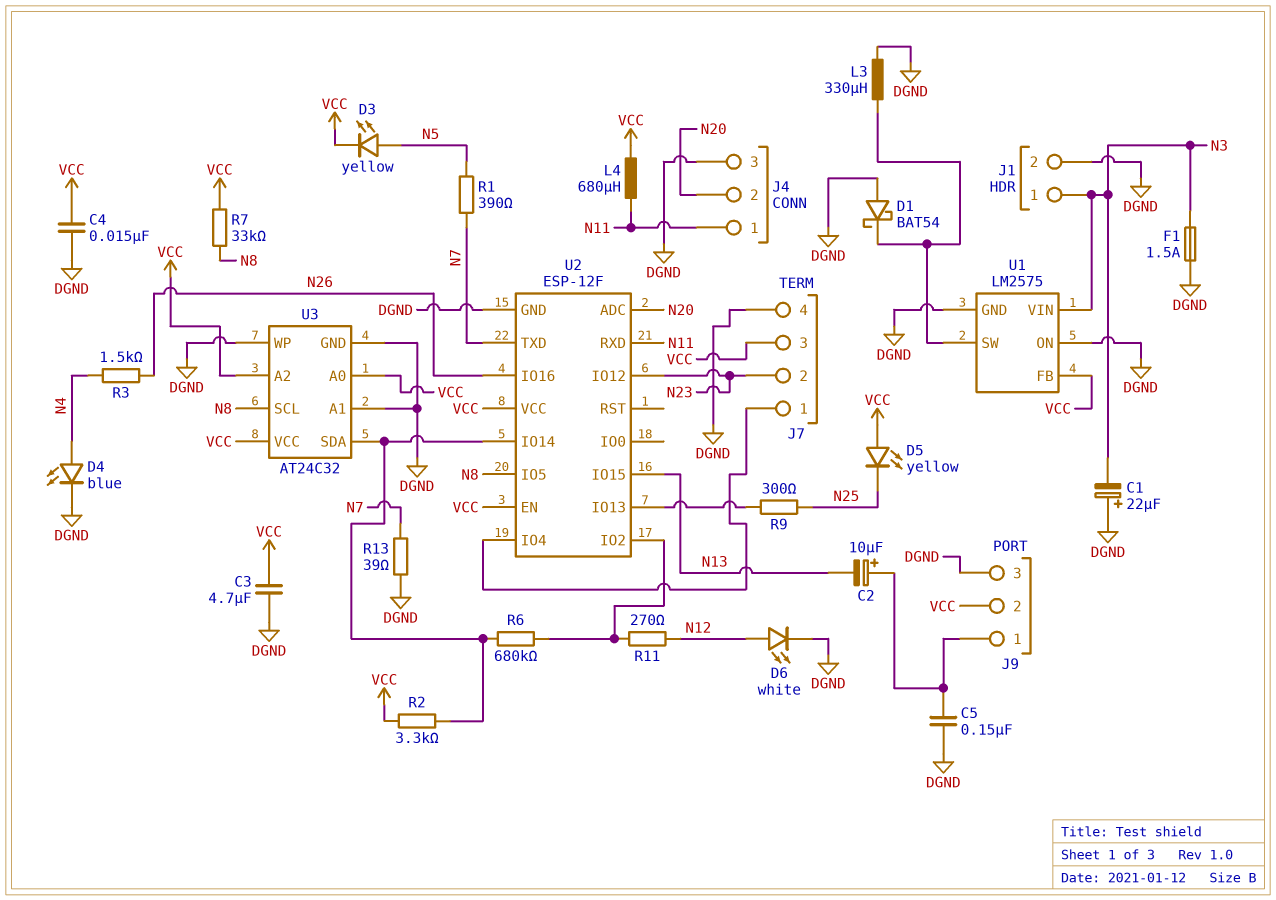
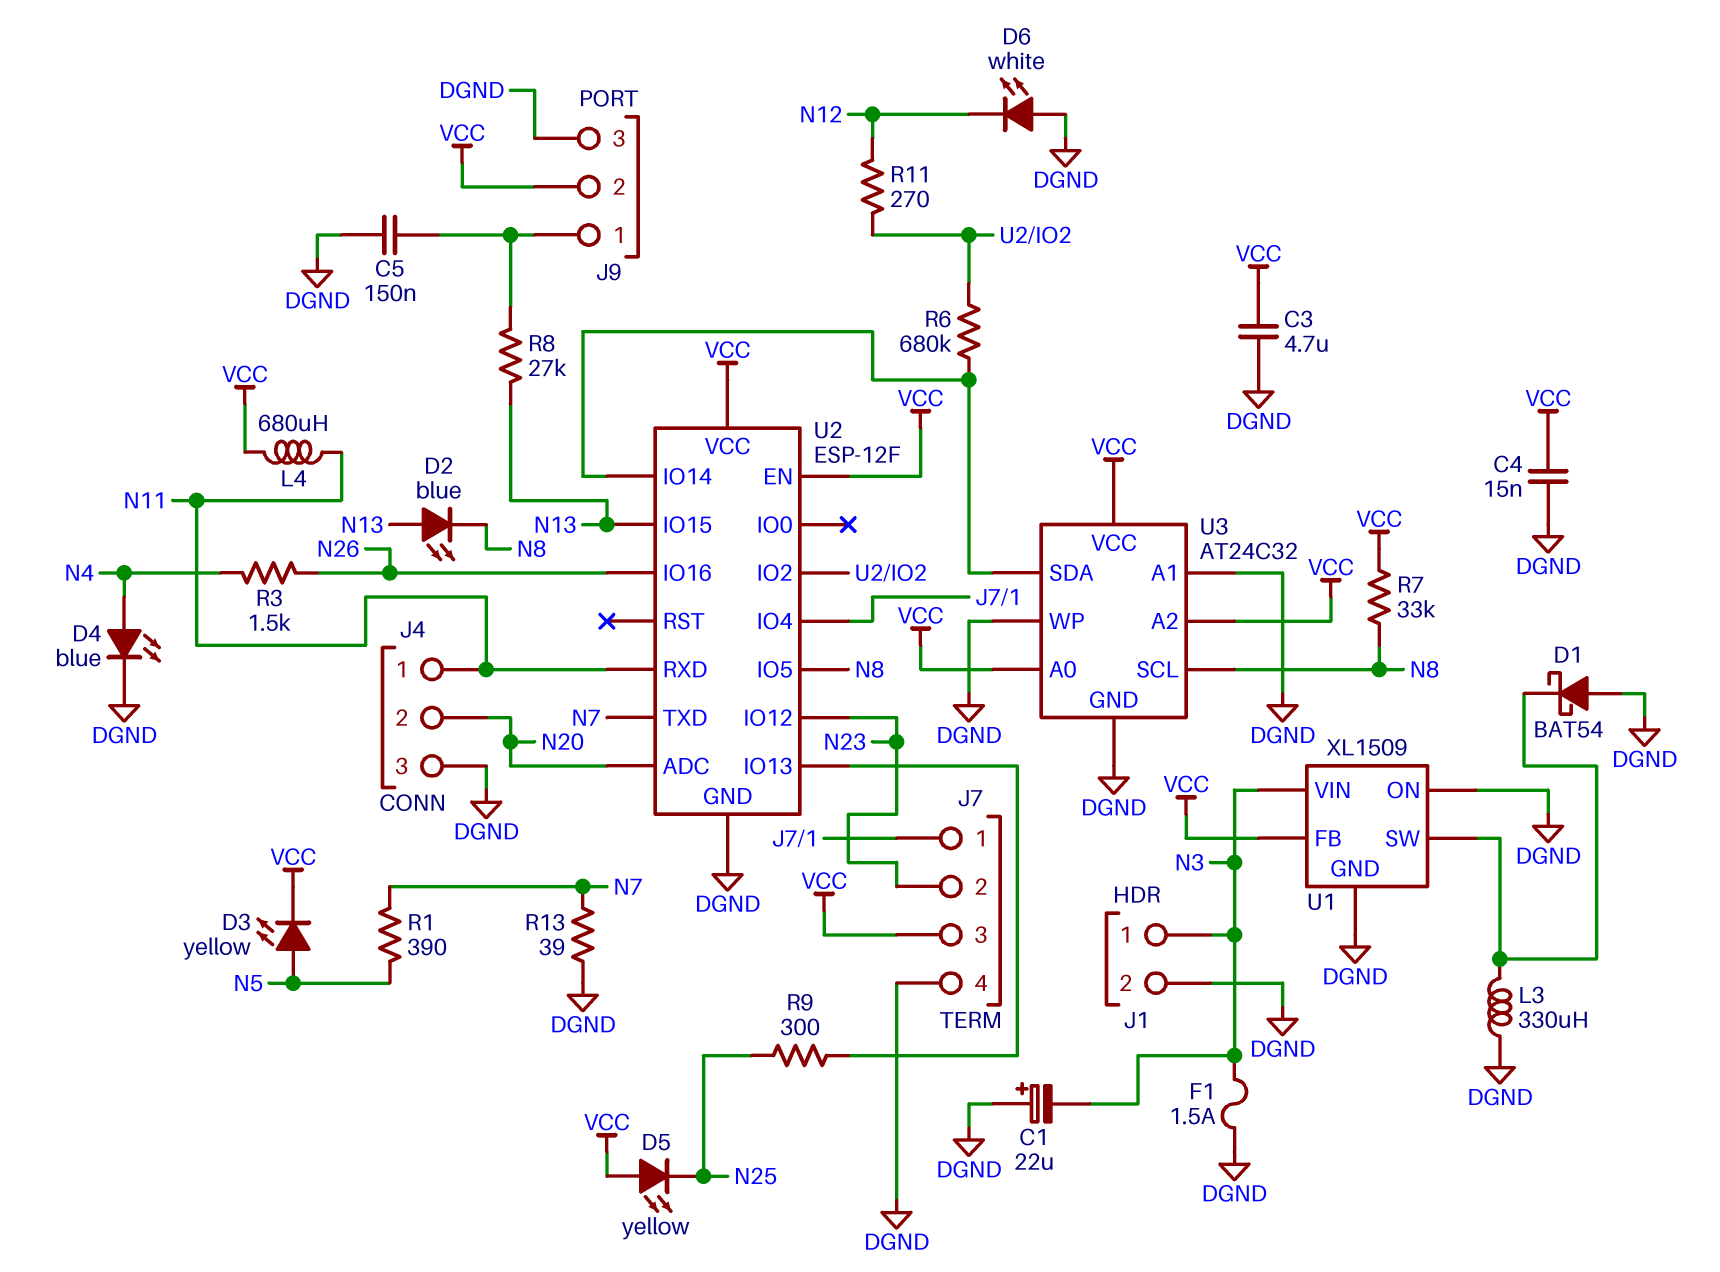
C2: 10uF (plus J9/1, minus N13) -> none
D2: none -> LED blue (A N13, K N8)
D6: LED white (A N12, K DGND) -> LED white (A DGND, K N12)
R2: 3.3k (U2/IO14, VCC) -> none
R8: none -> 27k (J9/1, N13)
U1: LM2575 -> XL1509

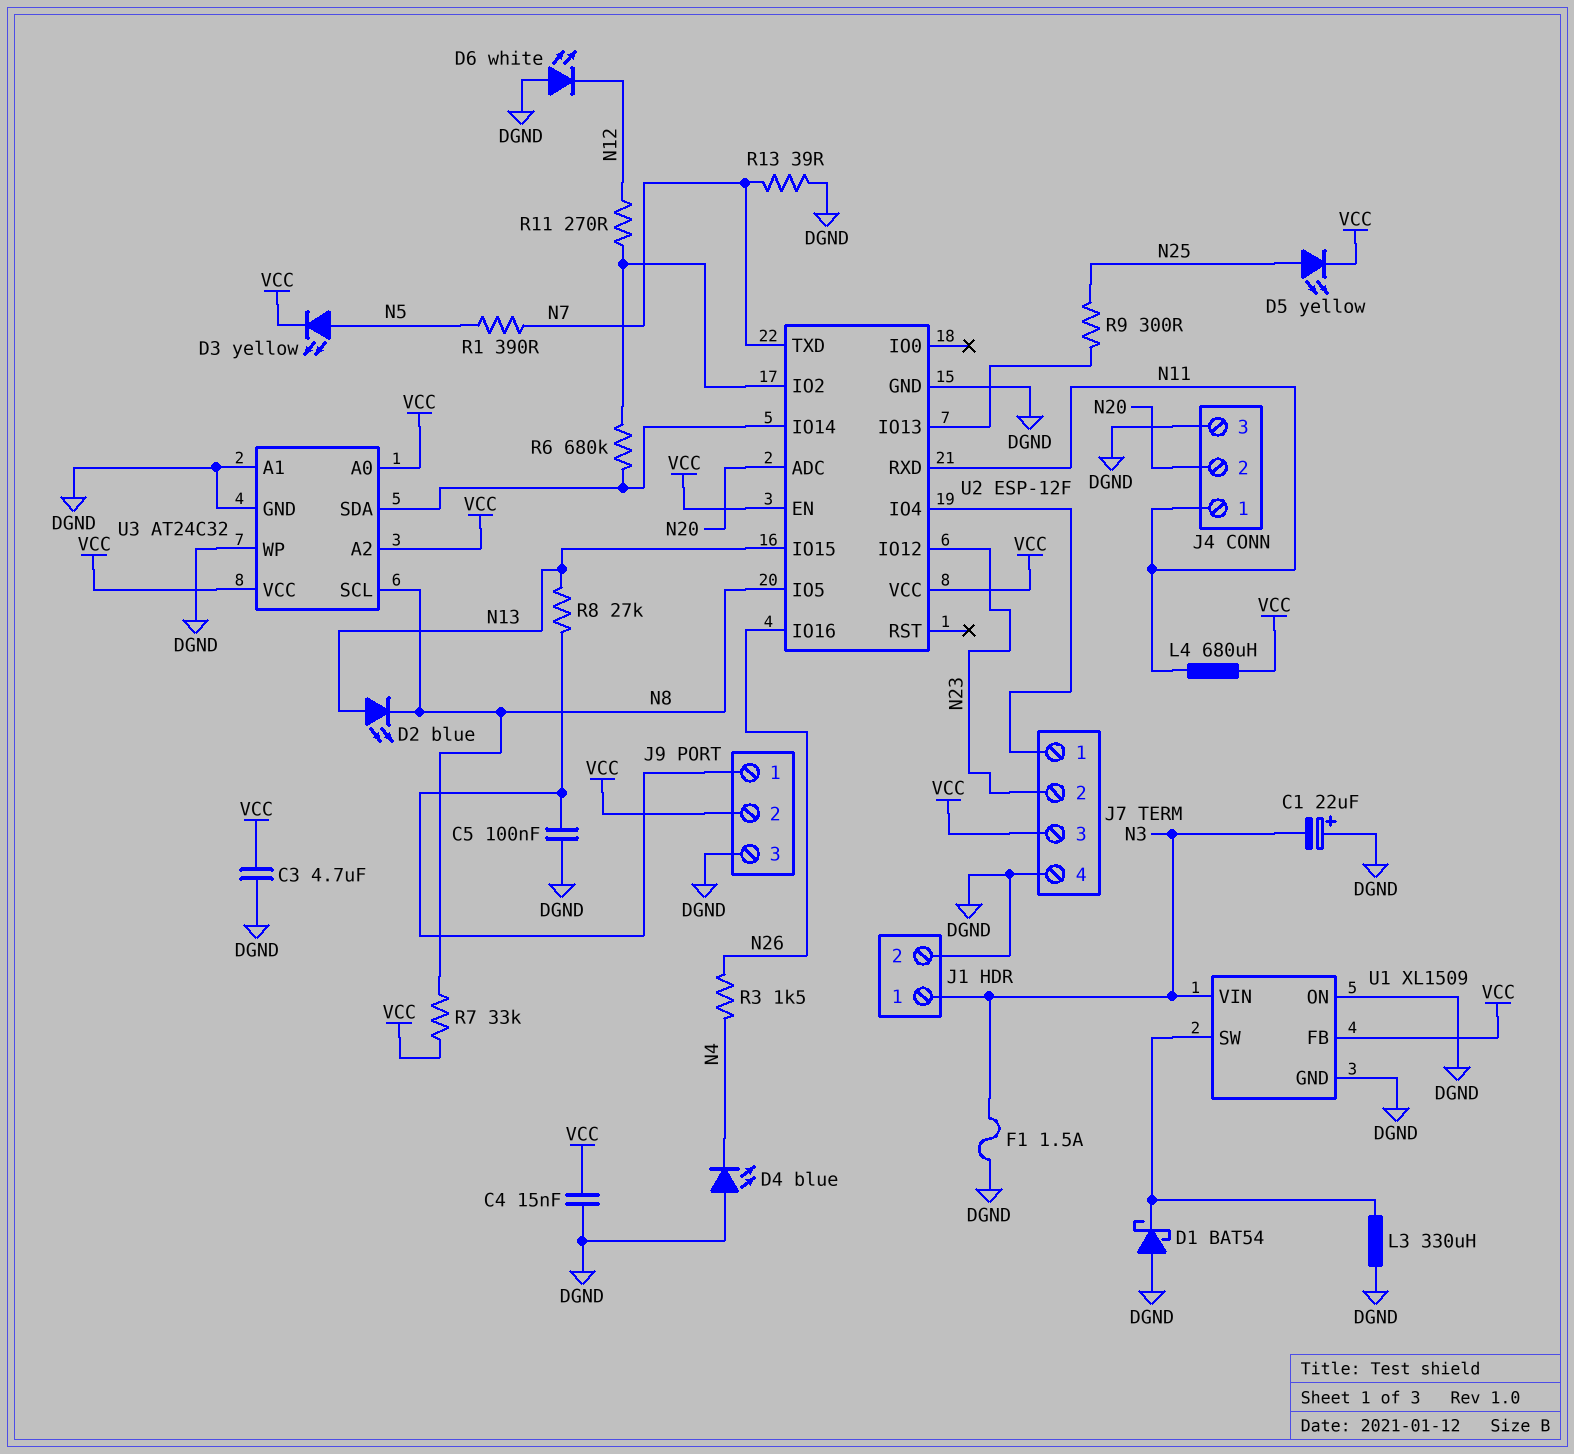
C5: 150nF (DGND, J9/1) -> 100nF (DGND, J9/1)
D4: LED blue (A N4, K DGND) -> LED blue (A DGND, K N4)
D5: LED yellow (A VCC, K N25) -> LED yellow (A N25, K VCC)

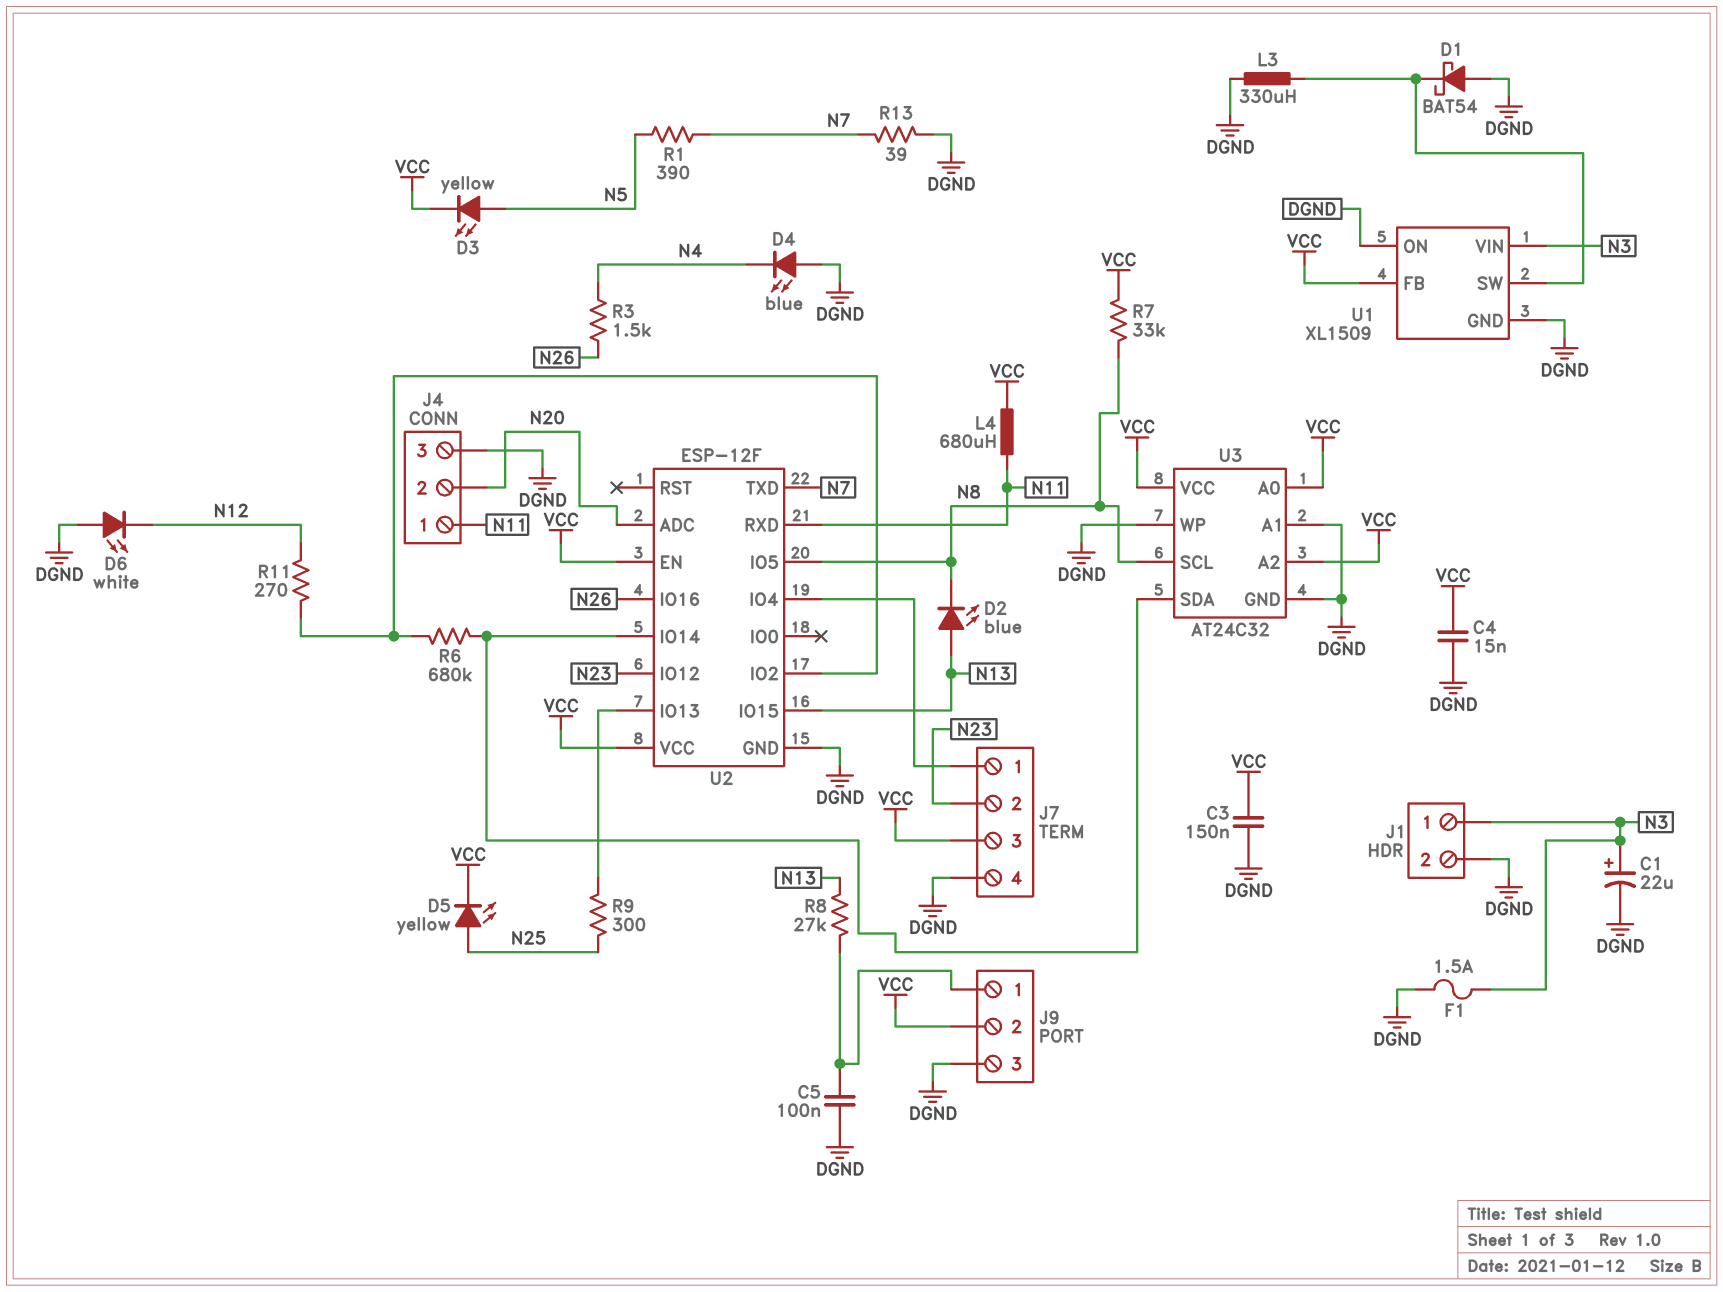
C1: 22uF (plus DGND, minus N3) -> 22uF (plus N3, minus DGND)
C3: 4.7uF (DGND, VCC) -> 150nF (DGND, VCC)

